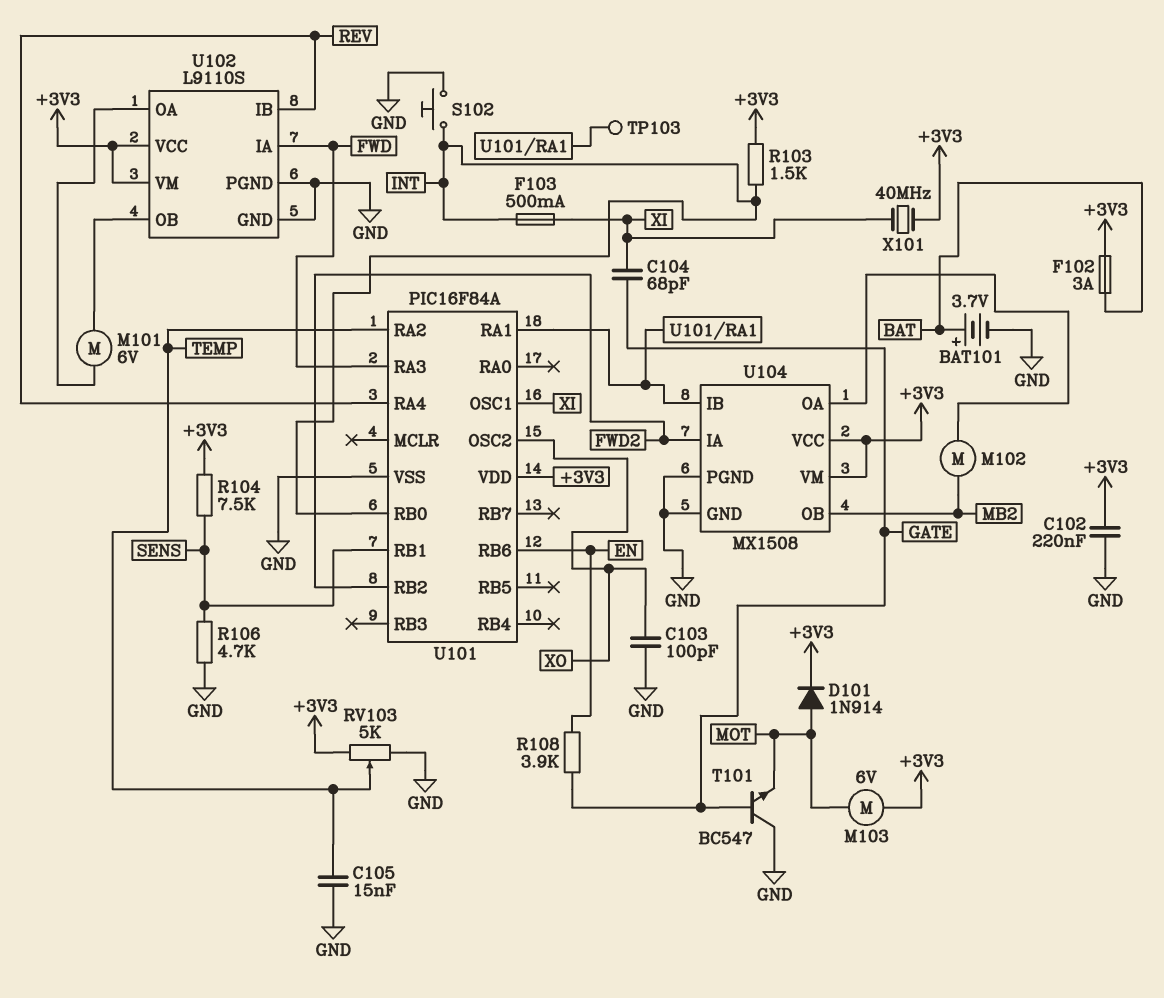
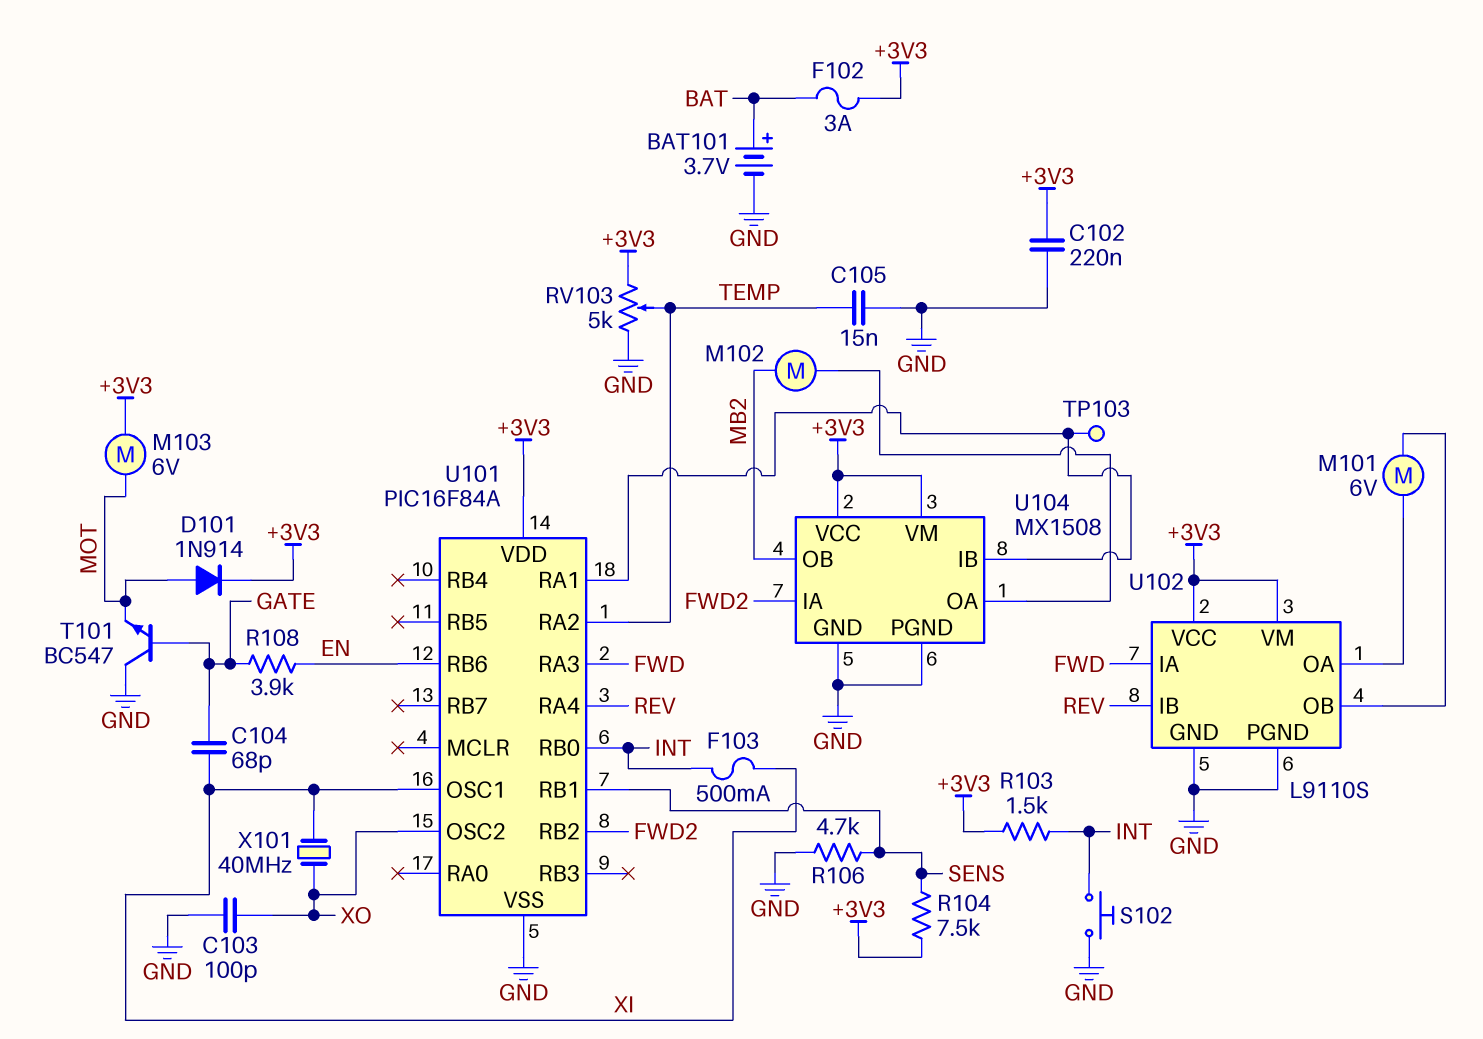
X101: 40MHz (+3V3, XI) -> 40MHz (XI, XO)

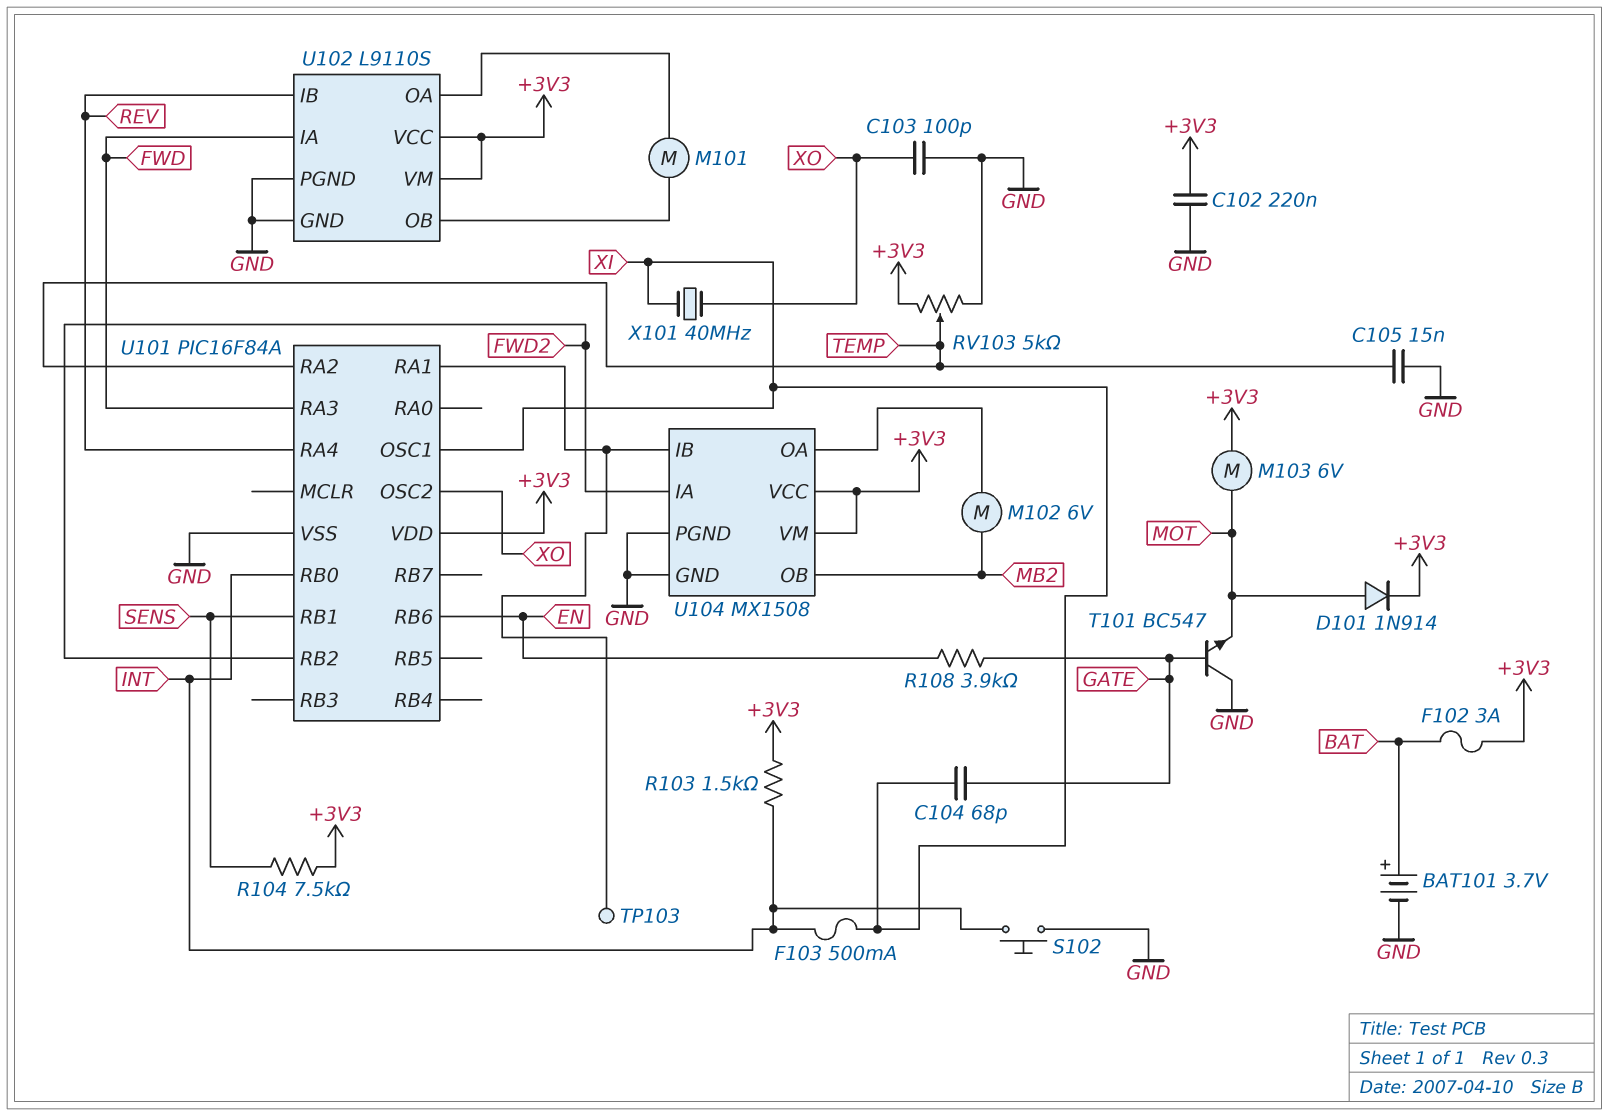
M101: motor 6V (U102/OA, U102/OB) -> motor (U102/OA, U102/OB)
M102: motor (MB2, U104/OA) -> motor 6V (MB2, U104/OA)
R106: 4.7k (GND, SENS) -> none

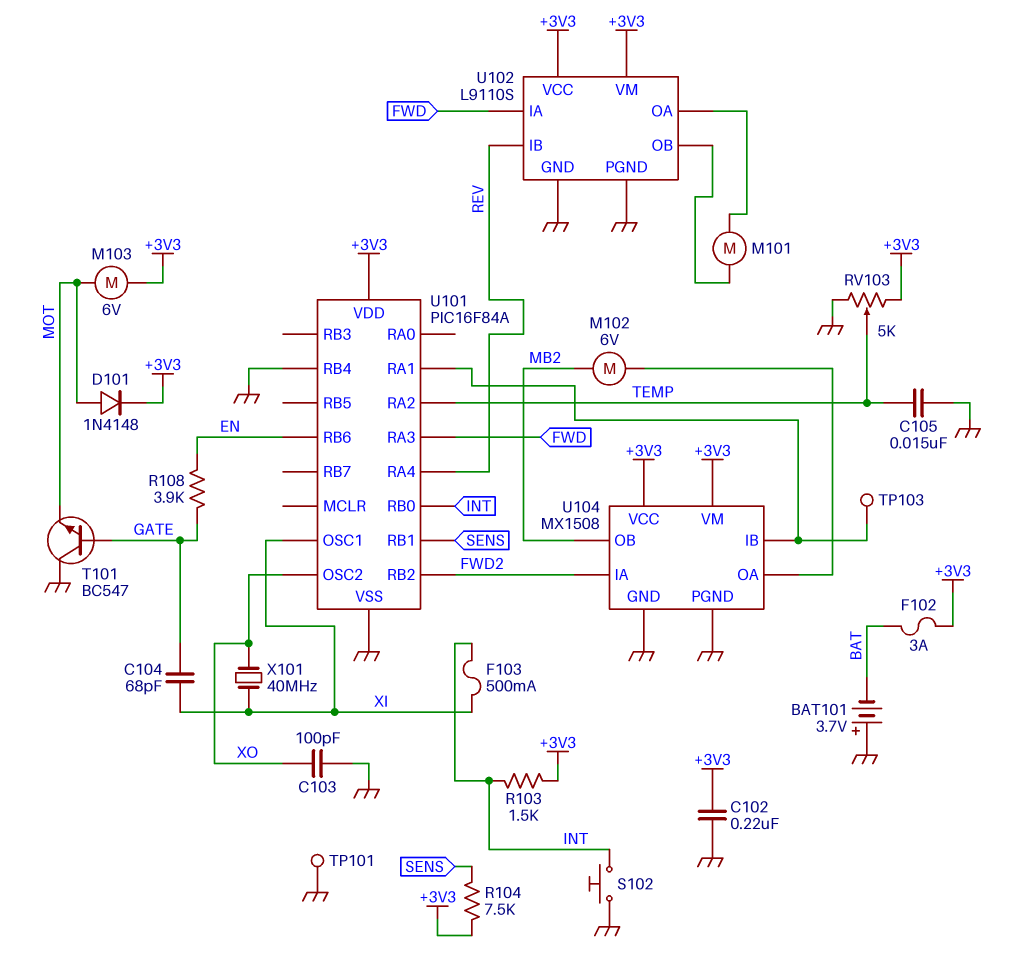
BAT101: 3.7V (plus BAT, minus GND) -> 3.7V (plus GND, minus BAT)
D101: diode 1N914 (A MOT, K +3V3) -> diode 1N4148 (A MOT, K +3V3)
TP101: none -> test point (GND)
U101 pin RB4: none -> GND

